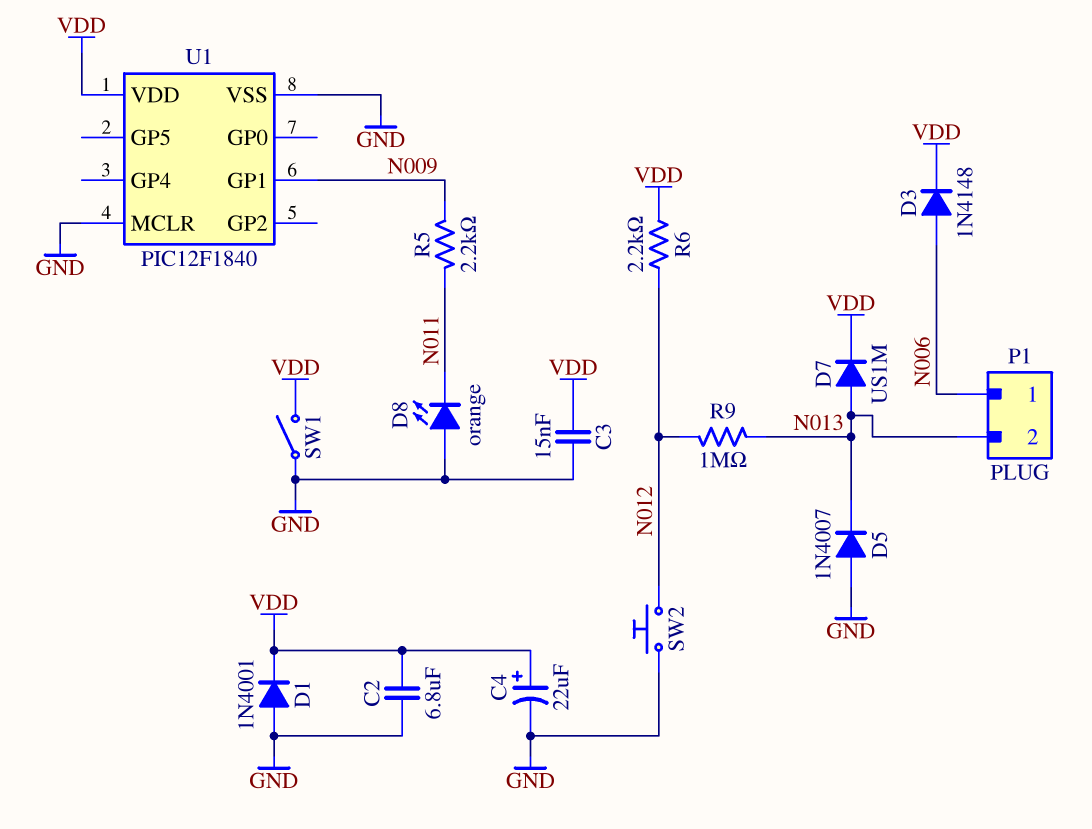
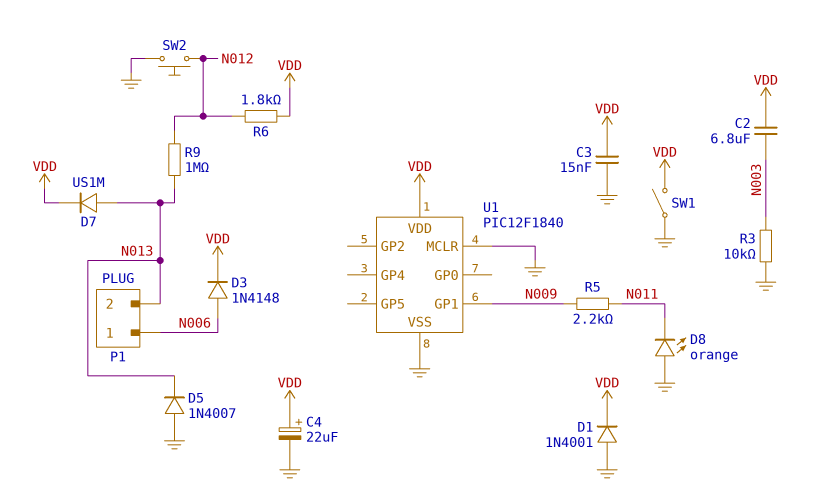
C2: 6.8uF (GND, VDD) -> 6.8uF (N003, VDD)
R3: none -> 10k (GND, N003)
R6: 2.2k (N012, VDD) -> 1.8k (N012, VDD)

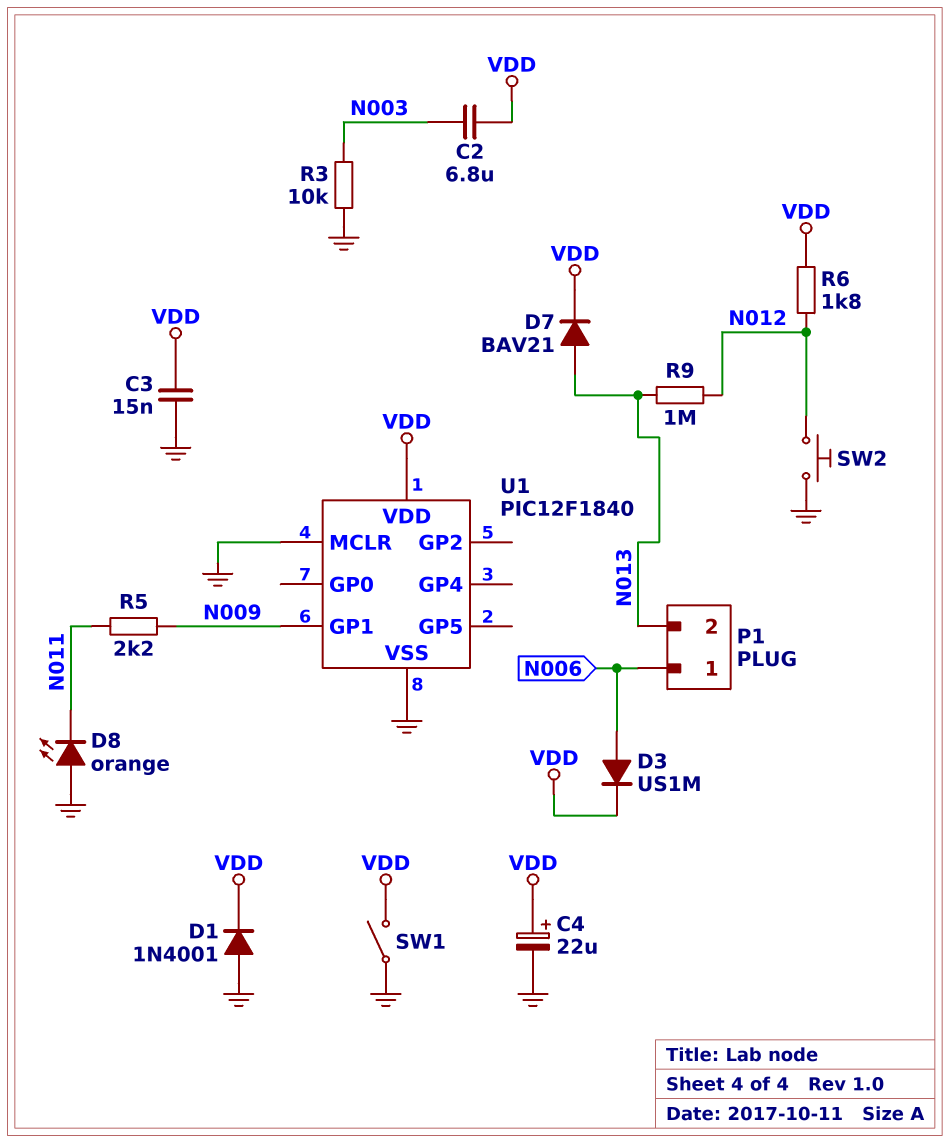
D3: diode 1N4148 (A N006, K VDD) -> diode US1M (A N006, K VDD)
D5: diode 1N4007 (A GND, K N013) -> none
D7: diode US1M (A N013, K VDD) -> diode BAV21 (A N013, K VDD)

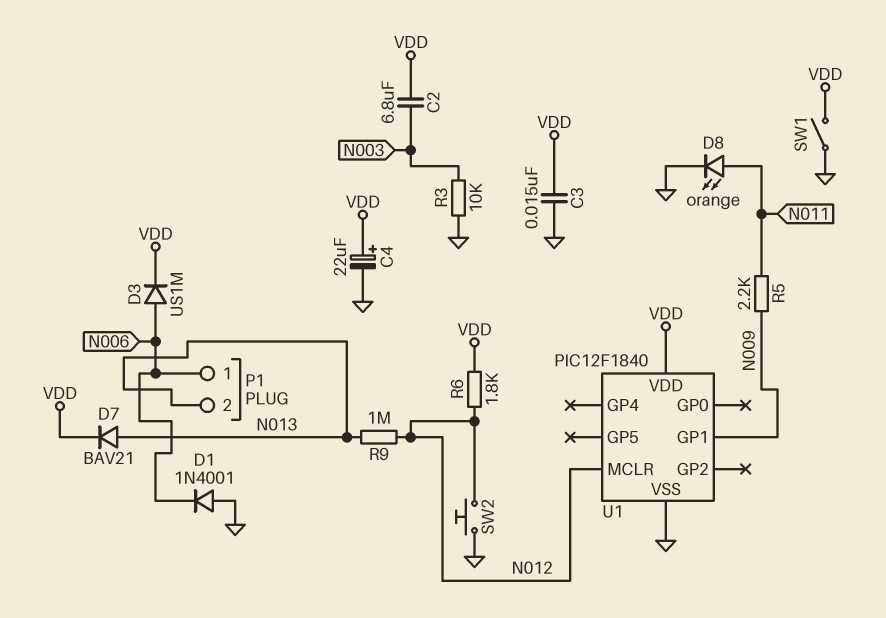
D1: diode 1N4001 (A GND, K VDD) -> diode 1N4001 (A GND, K N006)
D8: LED orange (A GND, K N011) -> LED orange (A N011, K GND)
U1 pin MCLR: GND -> N012

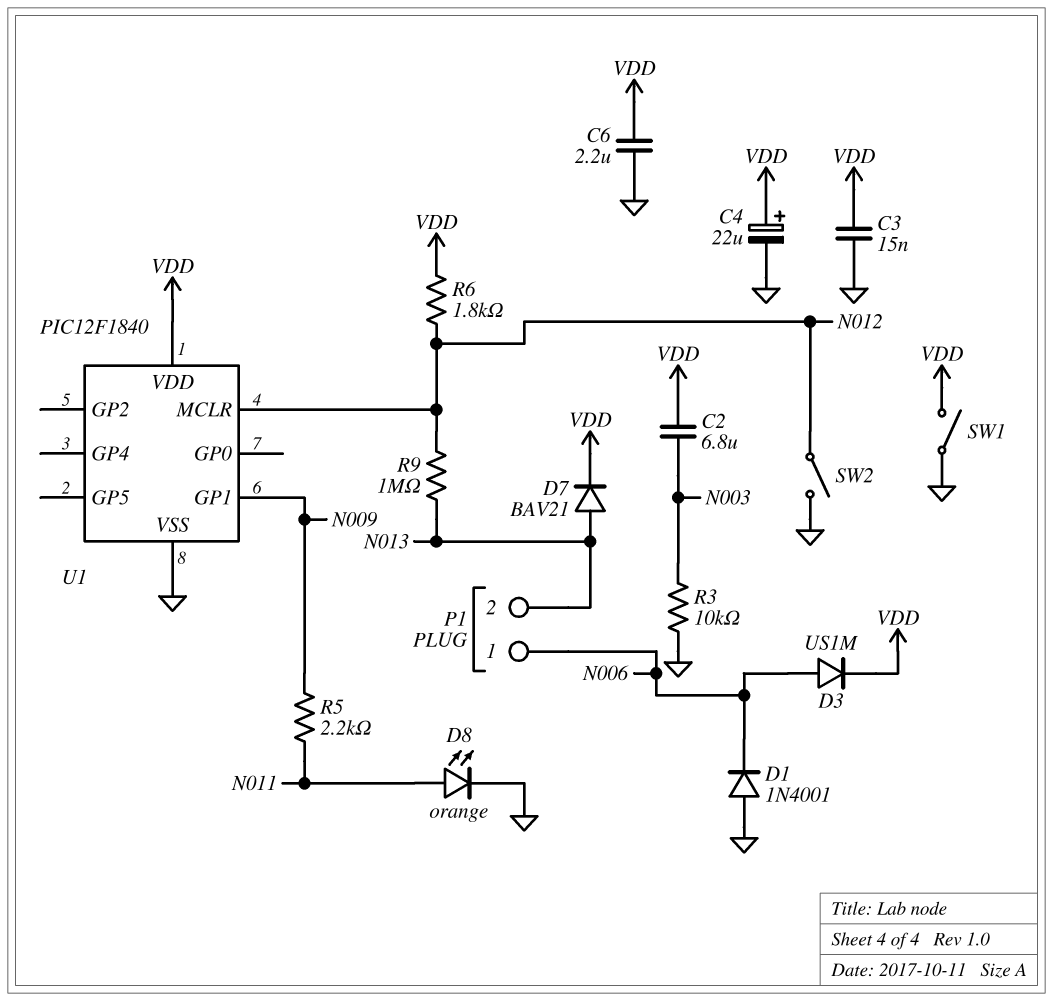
C6: none -> 2.2uF (GND, VDD)
SW2: button (GND, N012) -> switch (GND, N012)

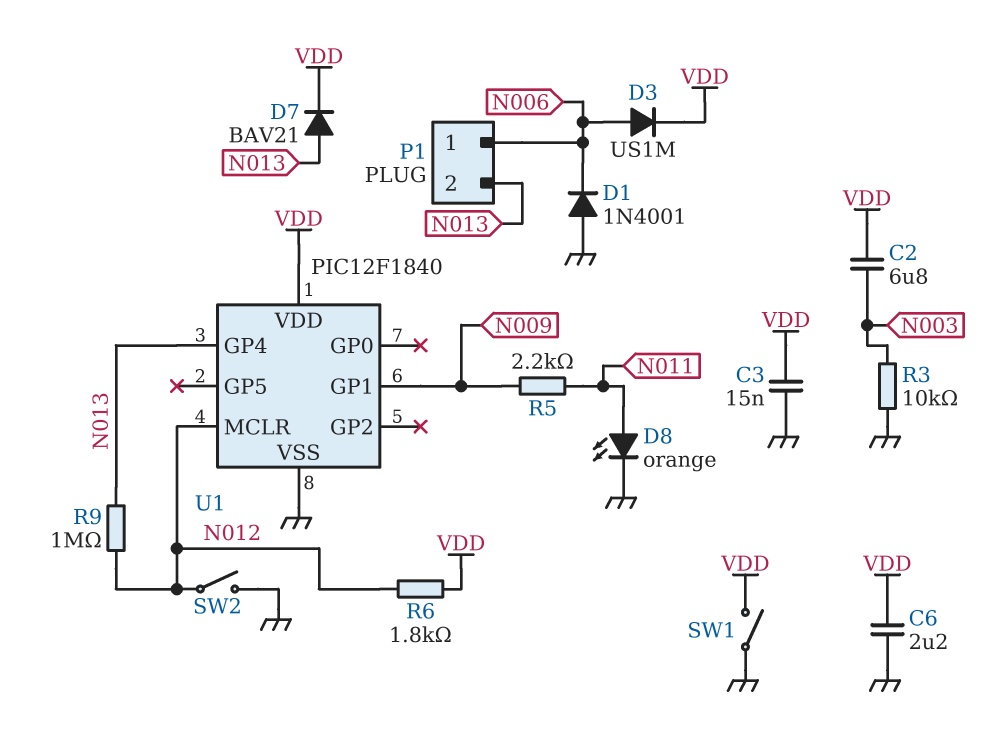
C4: 22uF (plus VDD, minus GND) -> none
U1 pin GP4: none -> N013

